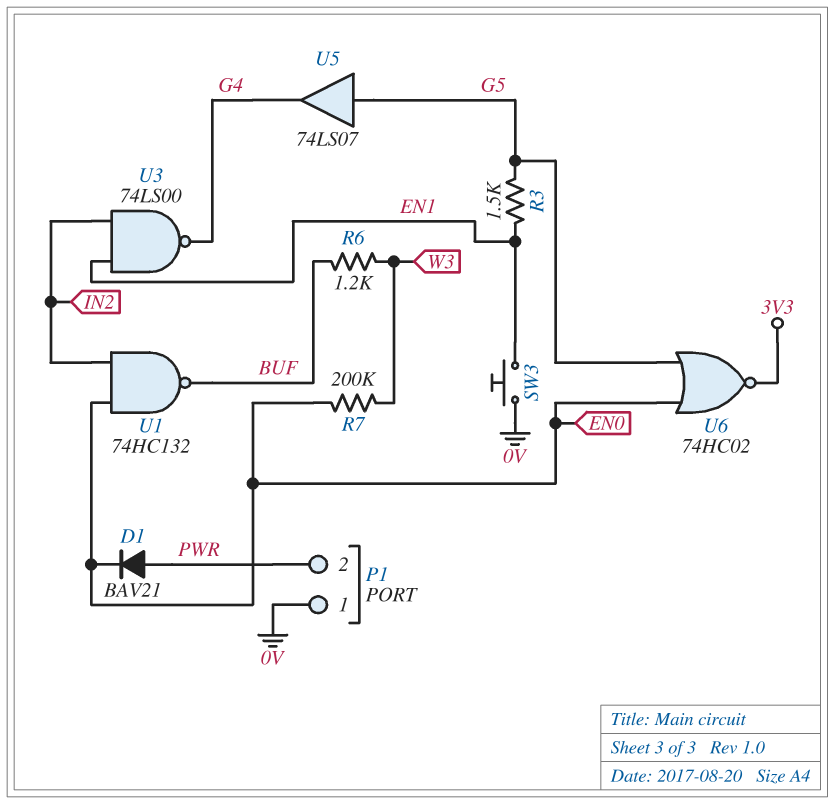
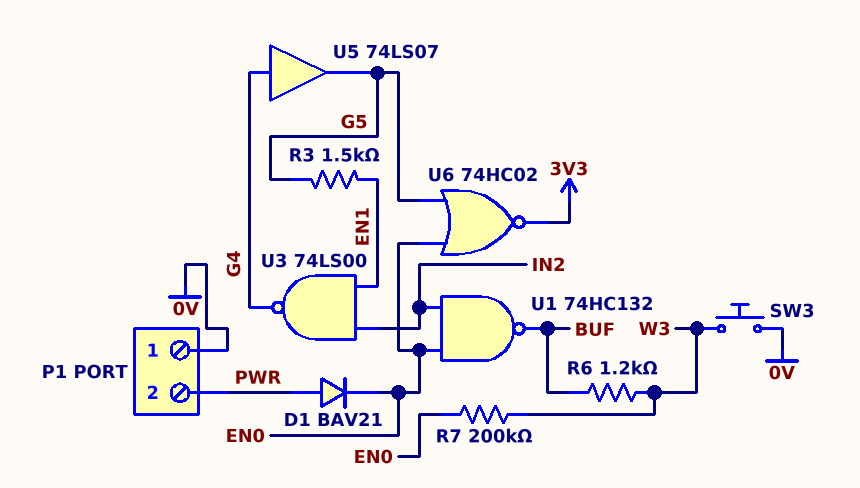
SW3: button (0V, EN1) -> button (0V, W3)
U5: buffer 74LS07 (in G5, out G4) -> buffer 74LS07 (in G4, out G5)

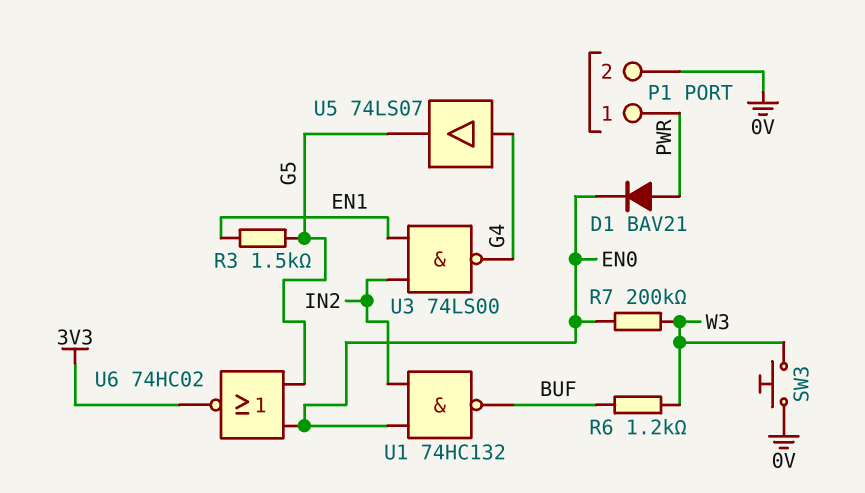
P1 pin 1: 0V -> PWR
P1 pin 2: PWR -> 0V

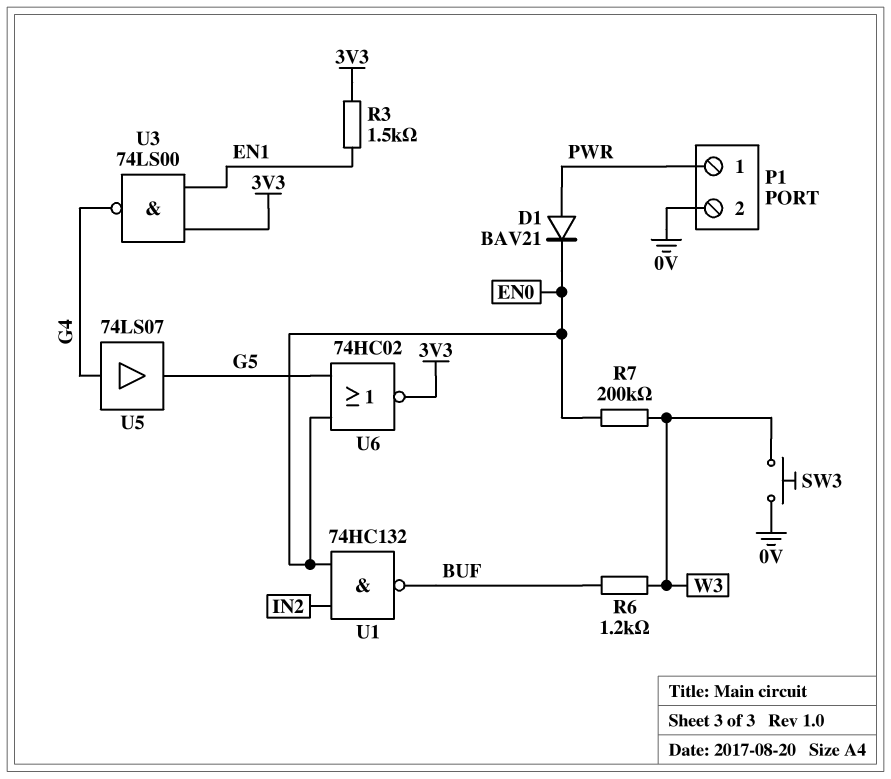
R3: 1.5k (EN1, G5) -> 1.5k (3V3, EN1)
U3: NAND 74LS00 (in EN1, in IN2, out G4) -> NAND 74LS00 (in 3V3, in EN1, out G4)

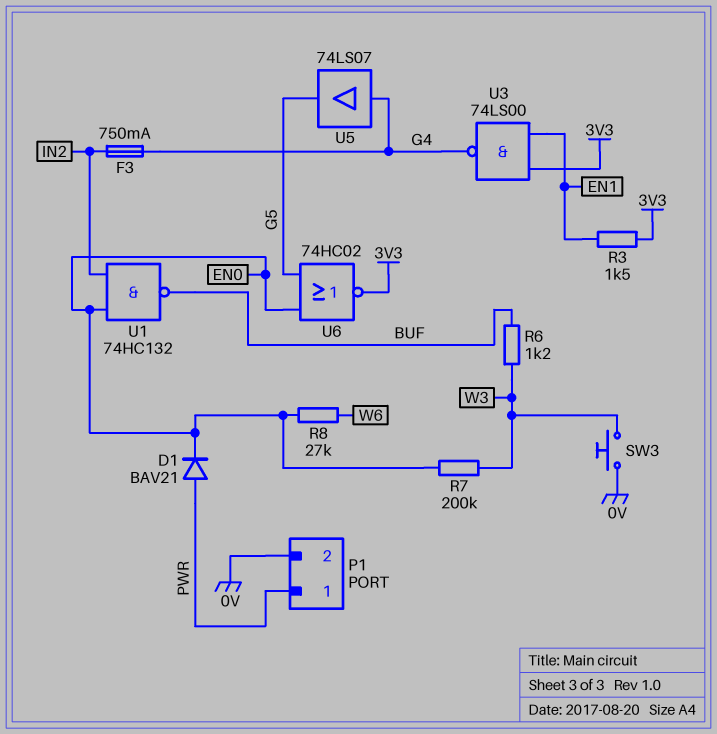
F3: none -> 750mA (G4, IN2)
R8: none -> 27k (EN0, W6)

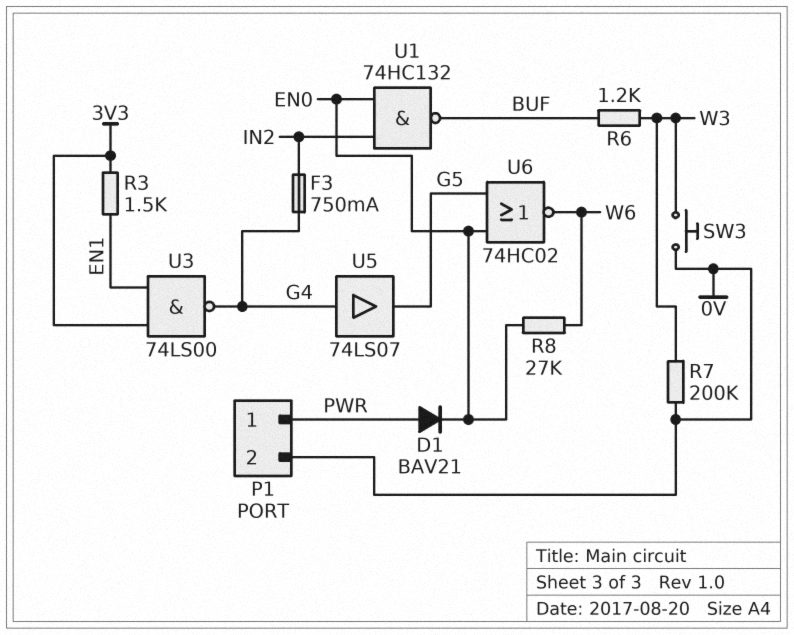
R7: 200k (EN0, W3) -> 200k (0V, W3)
U6: NOR 74HC02 (in EN0, in G5, out 3V3) -> NOR 74HC02 (in EN0, in G5, out W6)

